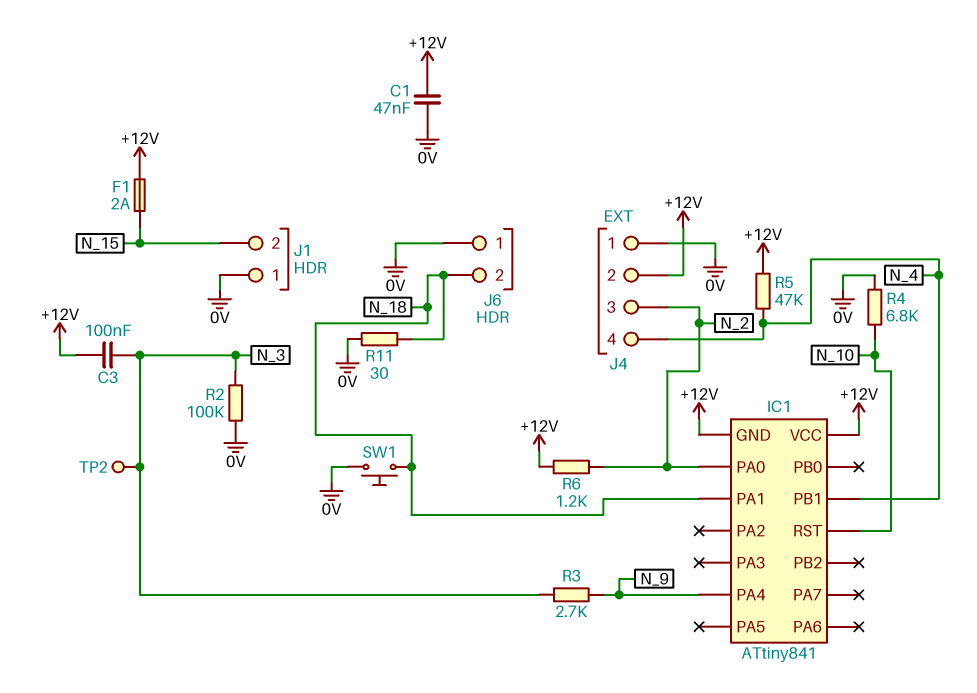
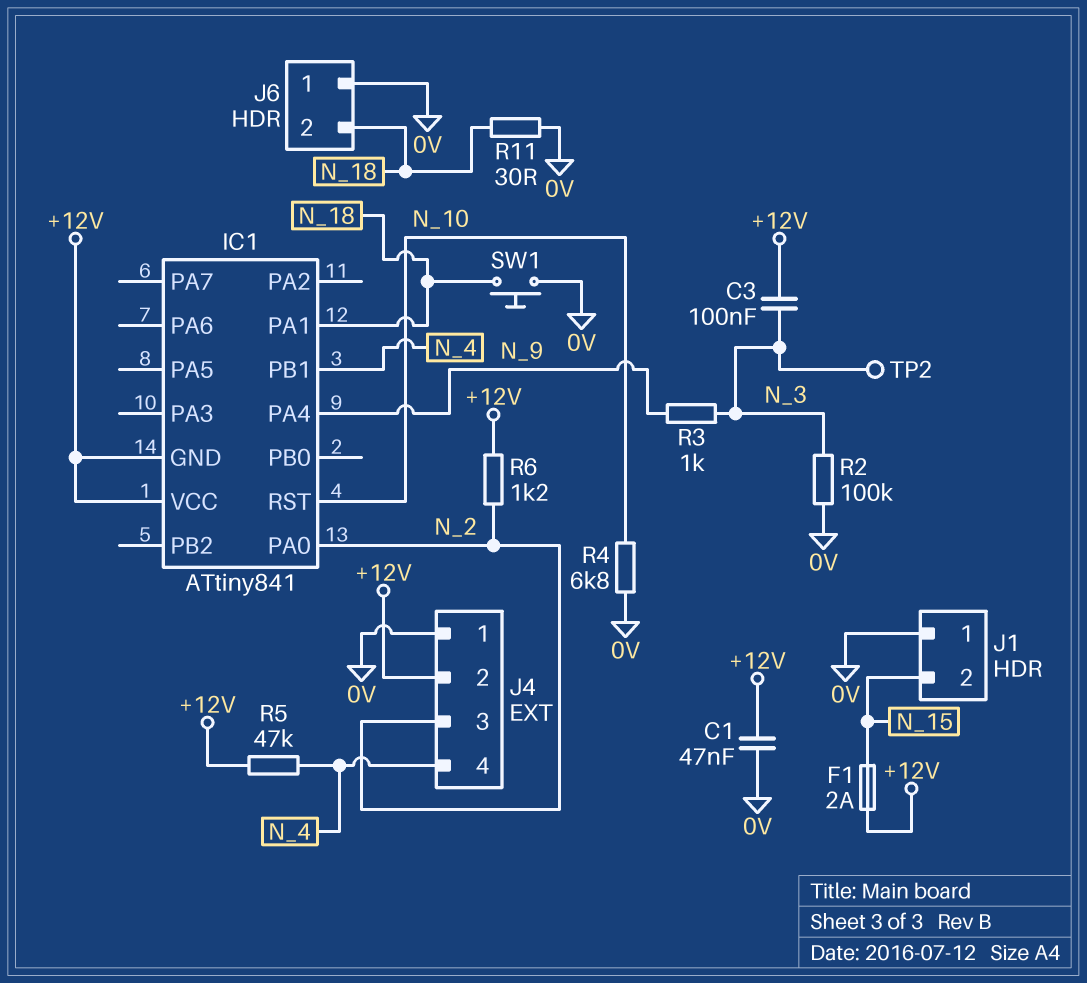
R3: 2.7k (N_3, N_9) -> 1k (N_3, N_9)

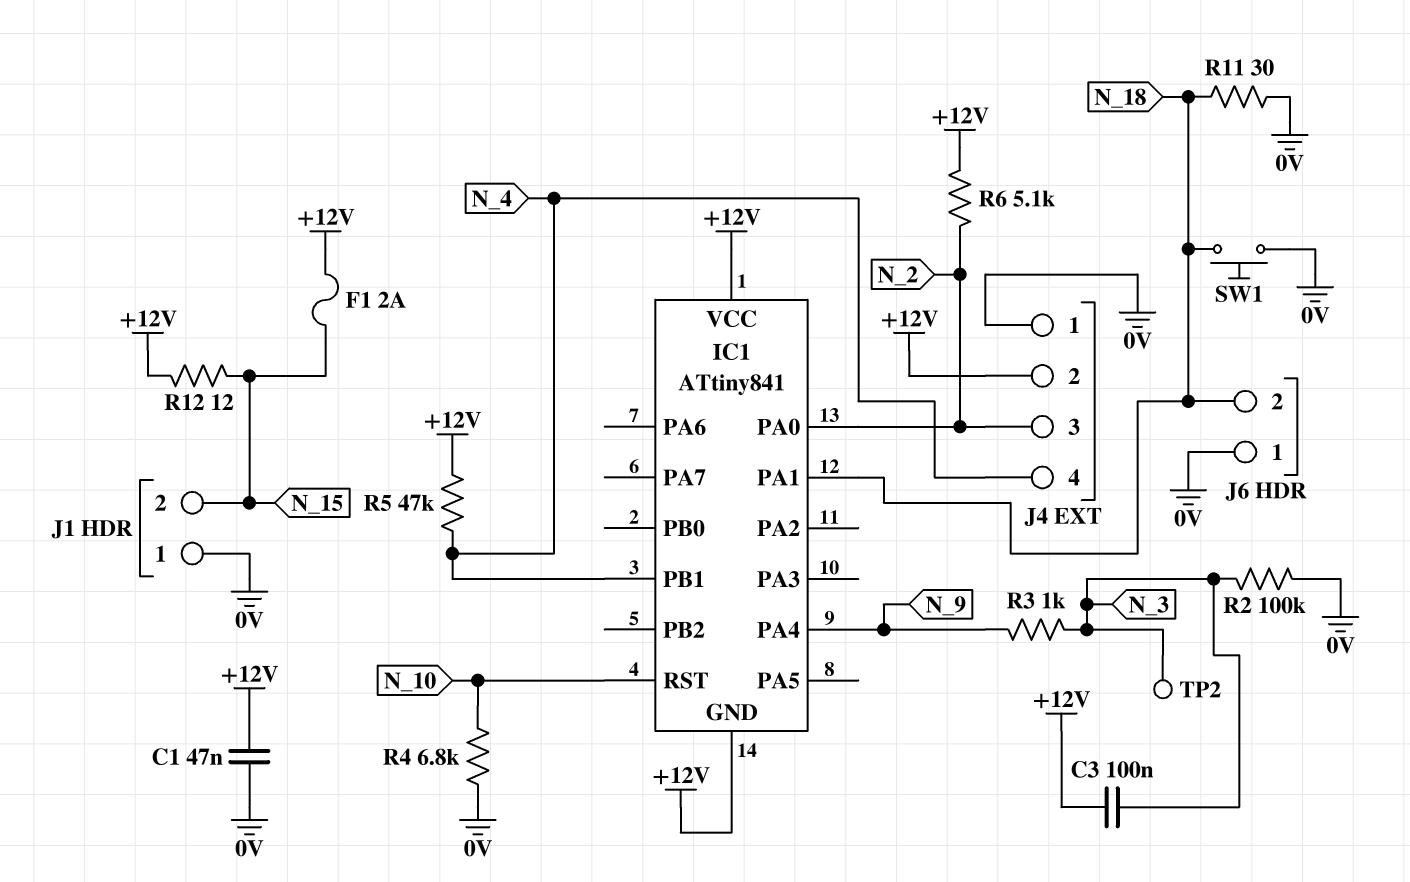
R6: 1.2k (+12V, N_2) -> 5.1k (+12V, N_2)
R12: none -> 12 (+12V, N_15)

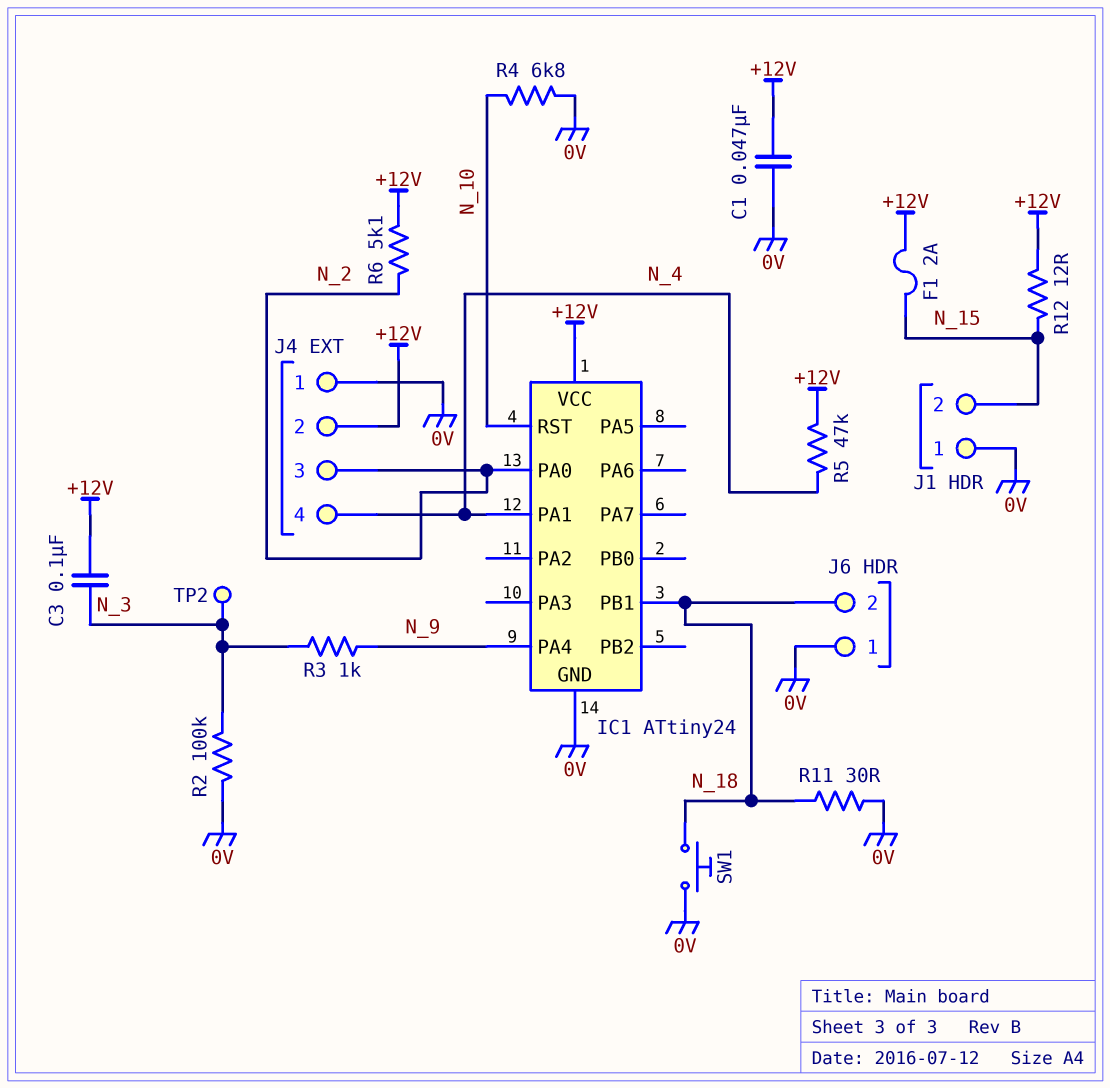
IC1: ATtiny841 -> ATtiny24
IC1 pin GND: +12V -> 0V
IC1 pin PA1: N_18 -> N_4
IC1 pin PB1: N_4 -> N_18

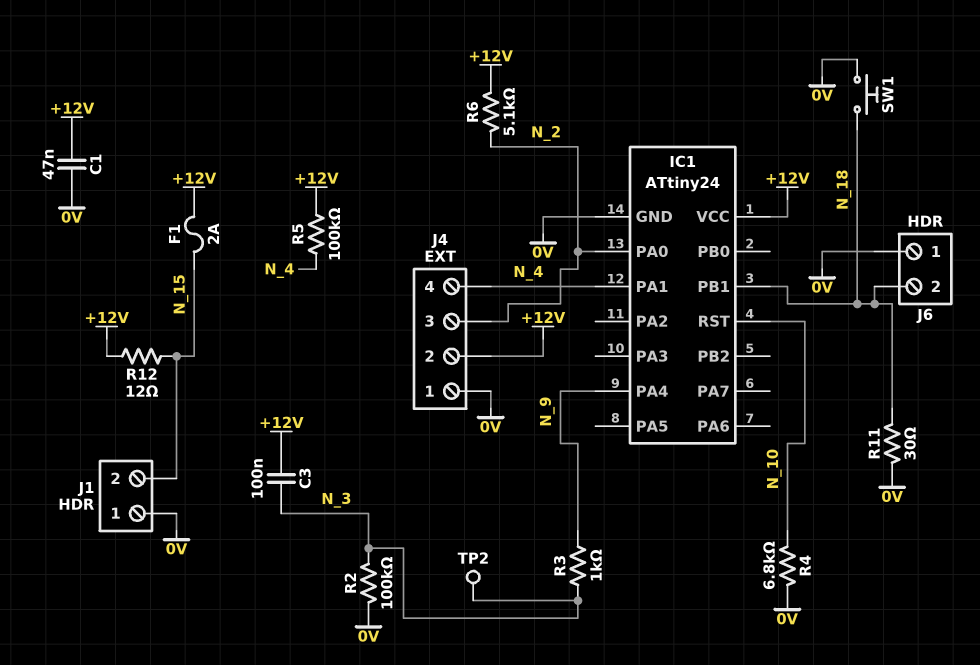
R5: 47k (+12V, N_4) -> 100k (+12V, N_4)

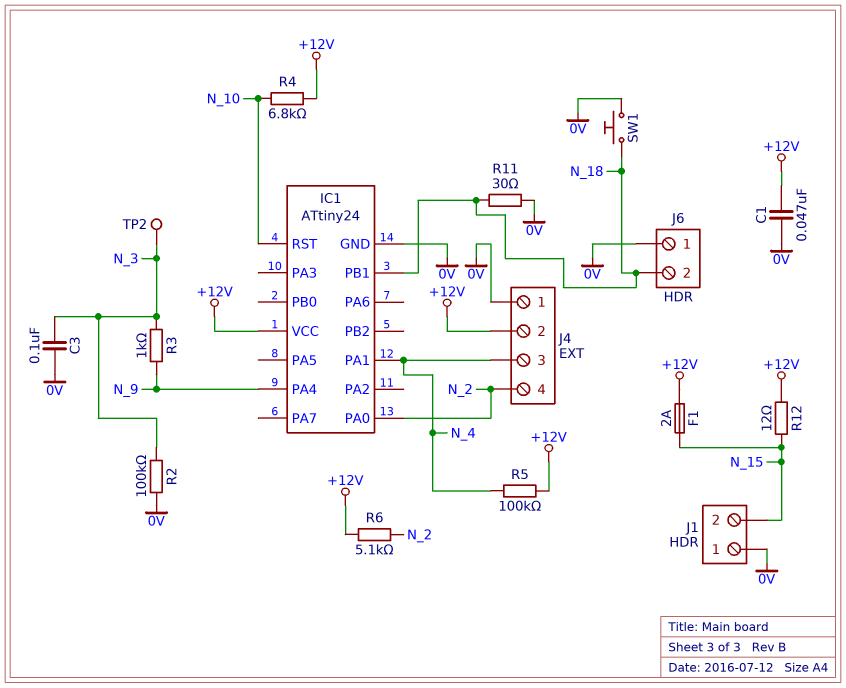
C3: 100nF (+12V, N_3) -> 100nF (0V, N_3)
J4 pin 3: N_2 -> N_4
J4 pin 4: N_4 -> N_2
R4: 6.8k (0V, N_10) -> 6.8k (+12V, N_10)

